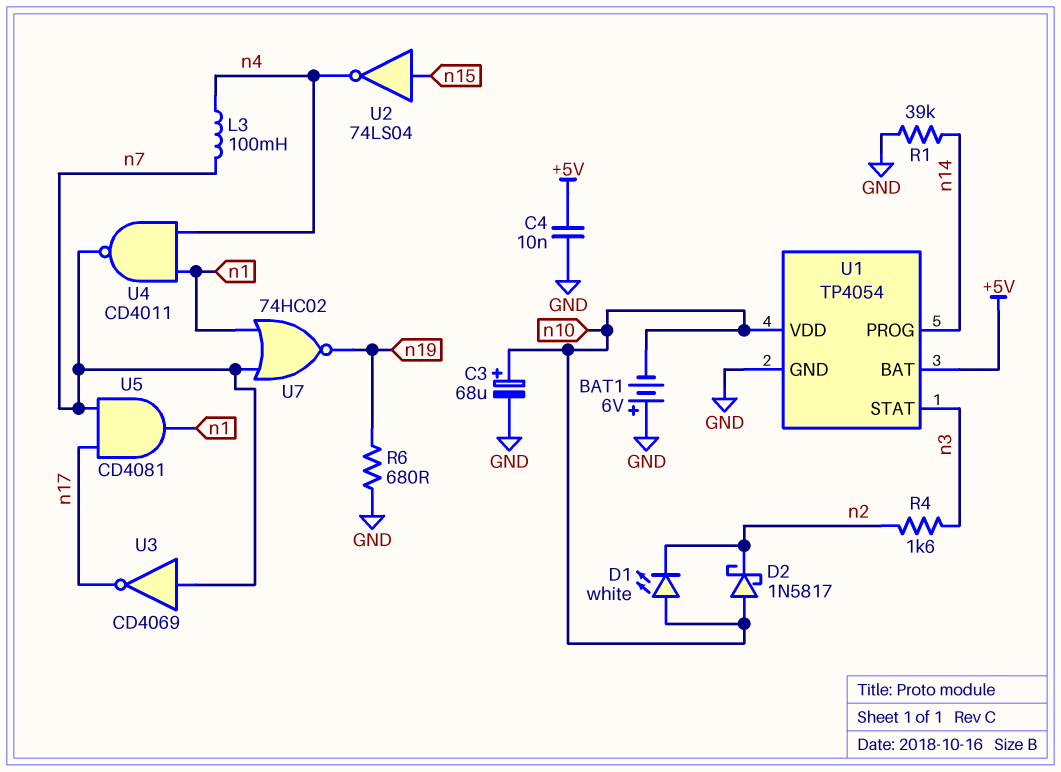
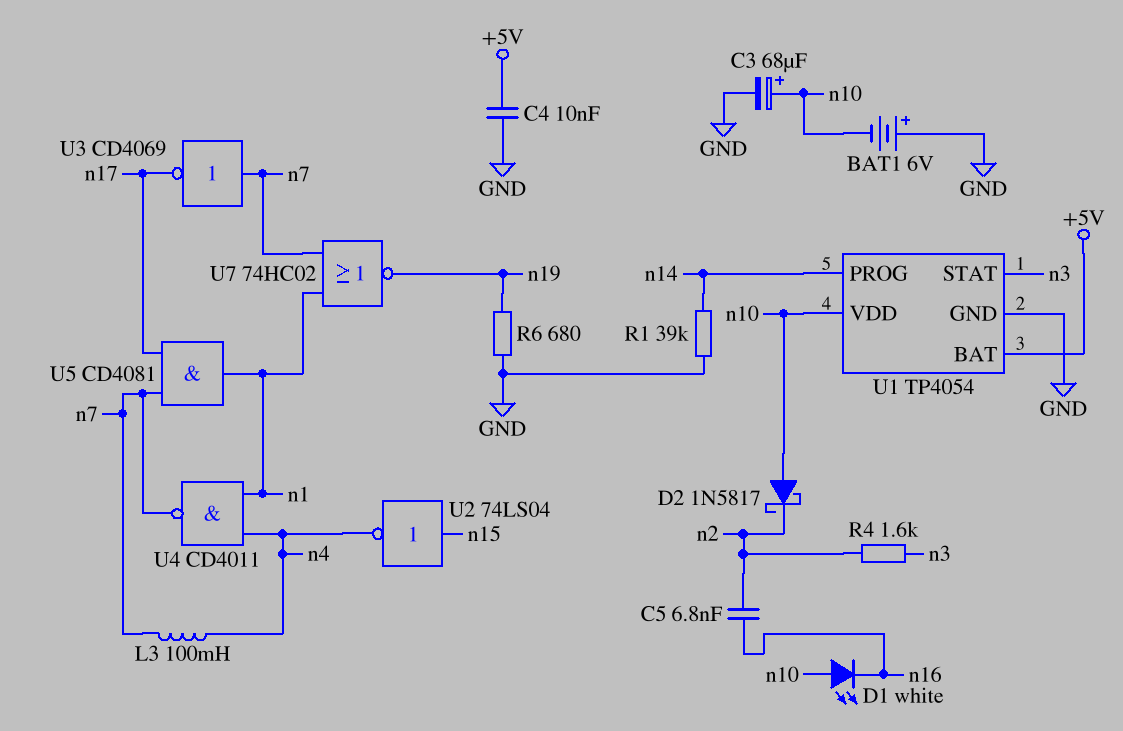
C5: none -> 6.8nF (n2, n16)
D1: LED white (A n10, K n2) -> LED white (A n10, K n16)

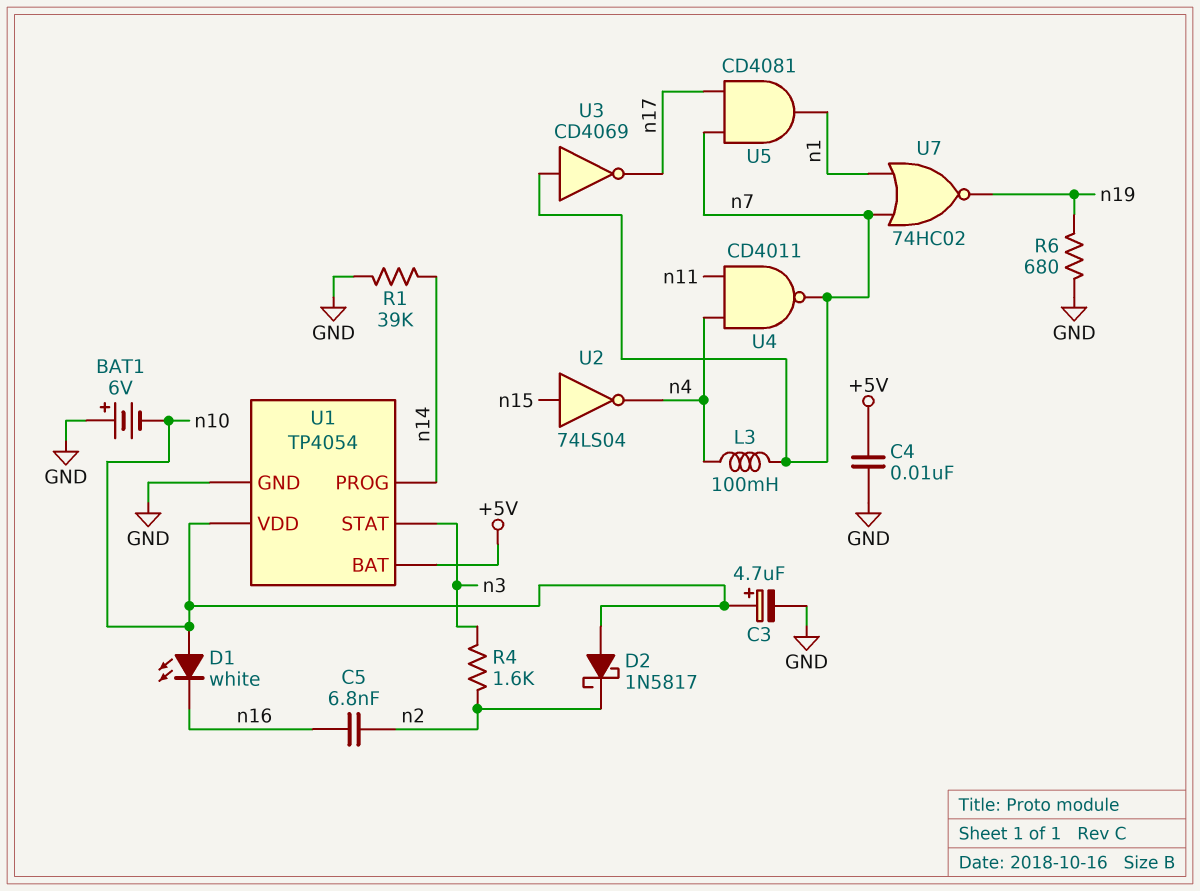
C3: 68uF (plus n10, minus GND) -> 4.7uF (plus n10, minus GND)
U4: NAND CD4011 (in n1, in n4, out n7) -> NAND CD4011 (in n4, in n11, out n7)

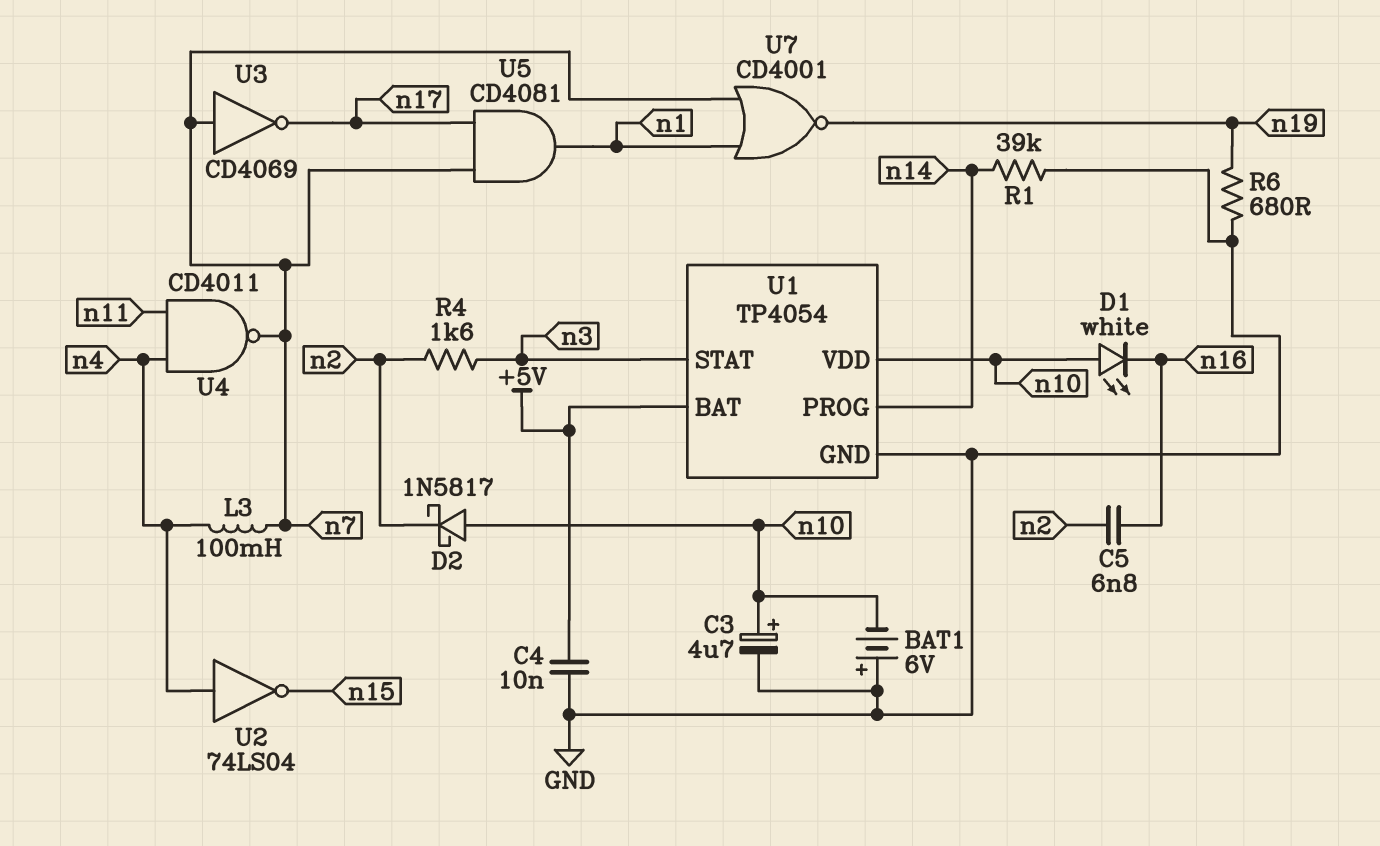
U2: NOT 74LS04 (in n15, out n4) -> NOT 74LS04 (in n4, out n15)
U7: NOR 74HC02 (in n1, in n7, out n19) -> NOR CD4001 (in n1, in n7, out n19)

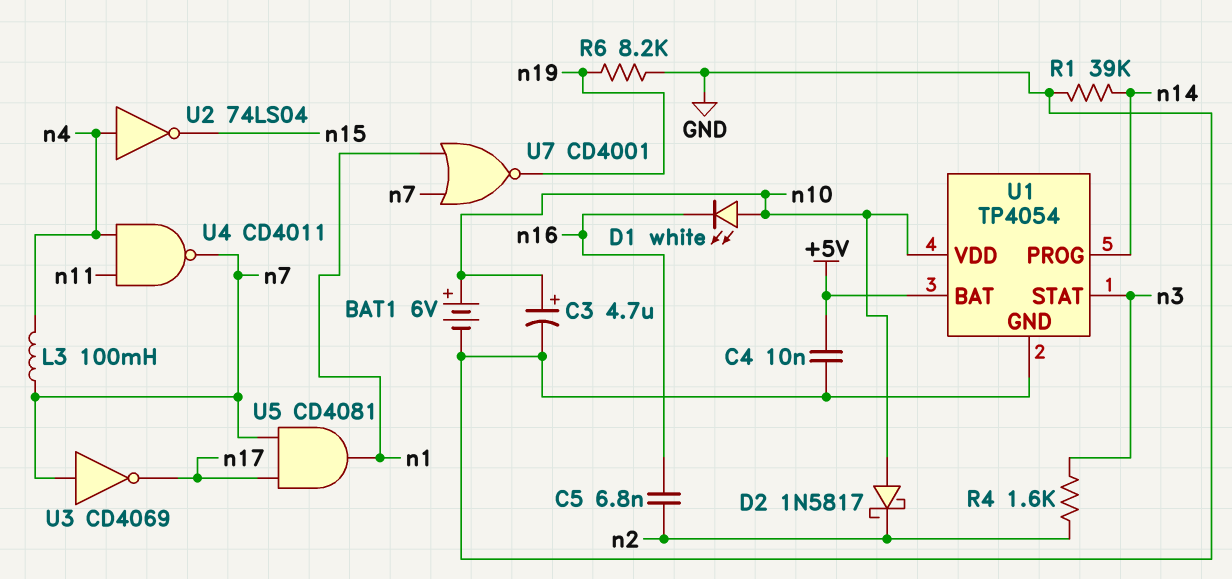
BAT1: 6V (plus GND, minus n10) -> 6V (plus n10, minus GND)
R6: 680 (GND, n19) -> 8.2k (GND, n19)

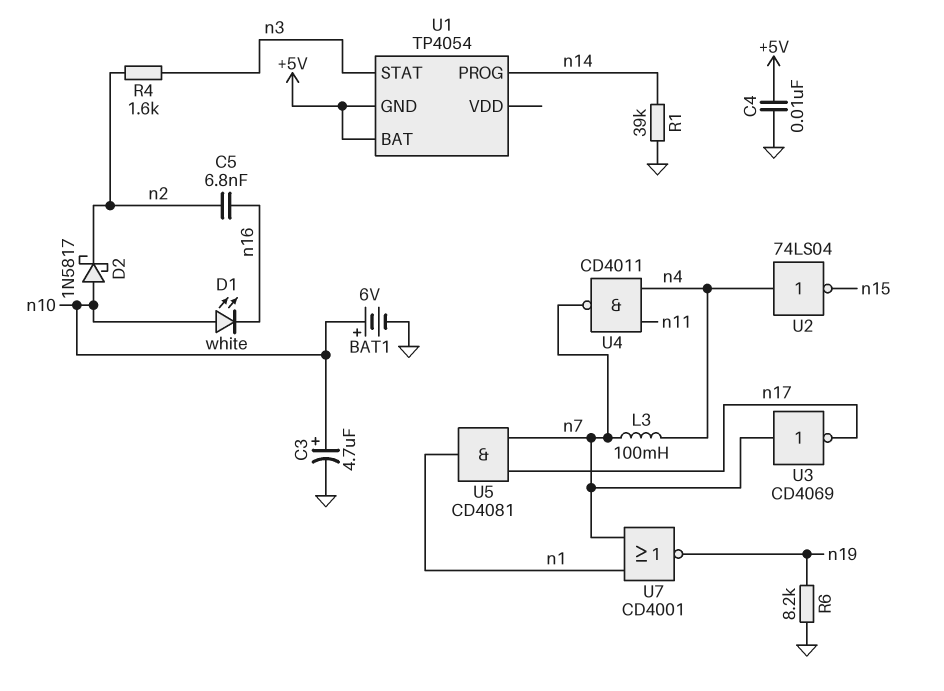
U1 pin GND: GND -> +5V
U1 pin VDD: n10 -> none

